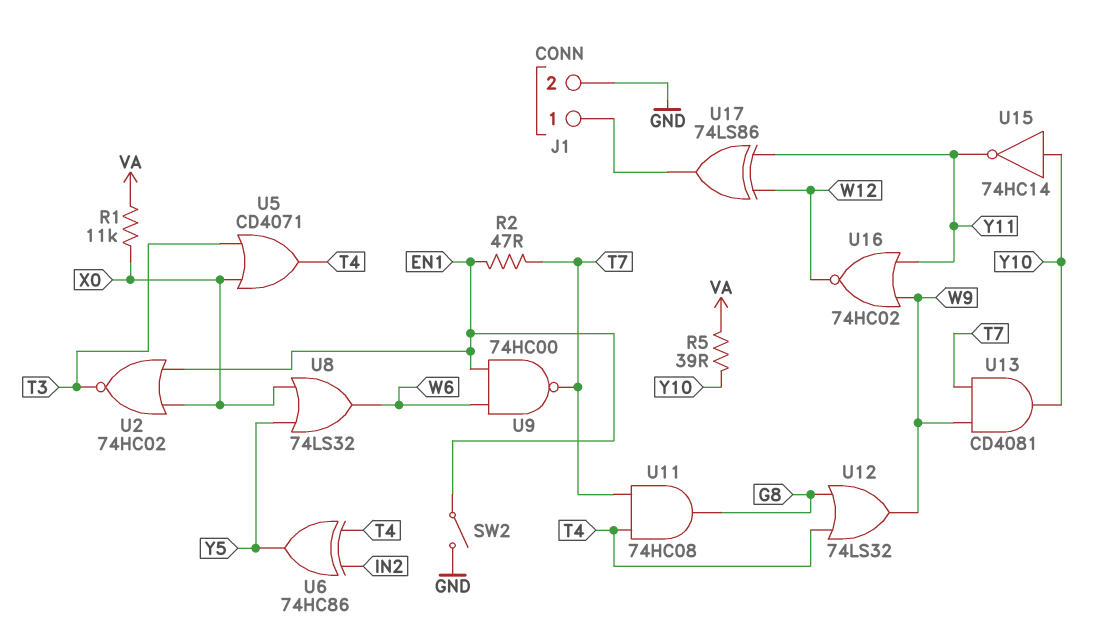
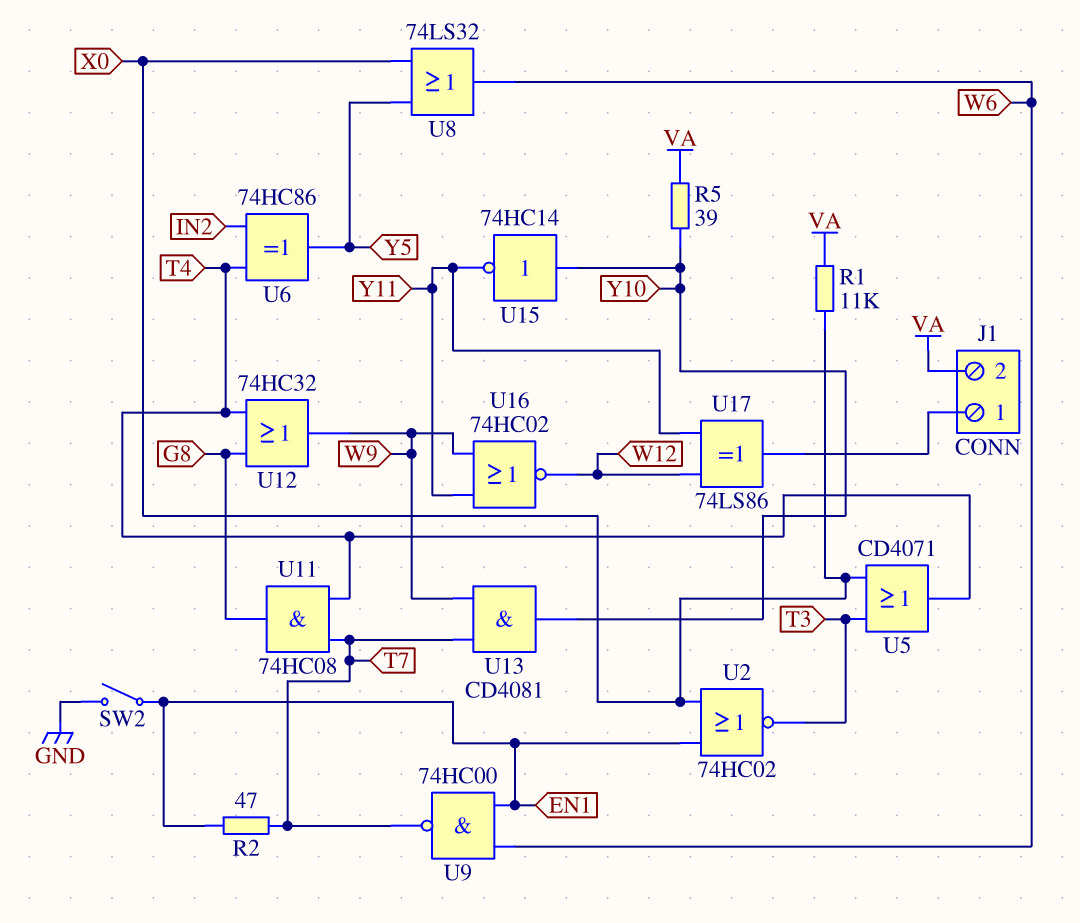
J1 pin 2: GND -> VA
U12: OR 74LS32 (in G8, in T4, out W9) -> OR 74HC32 (in G8, in T4, out W9)

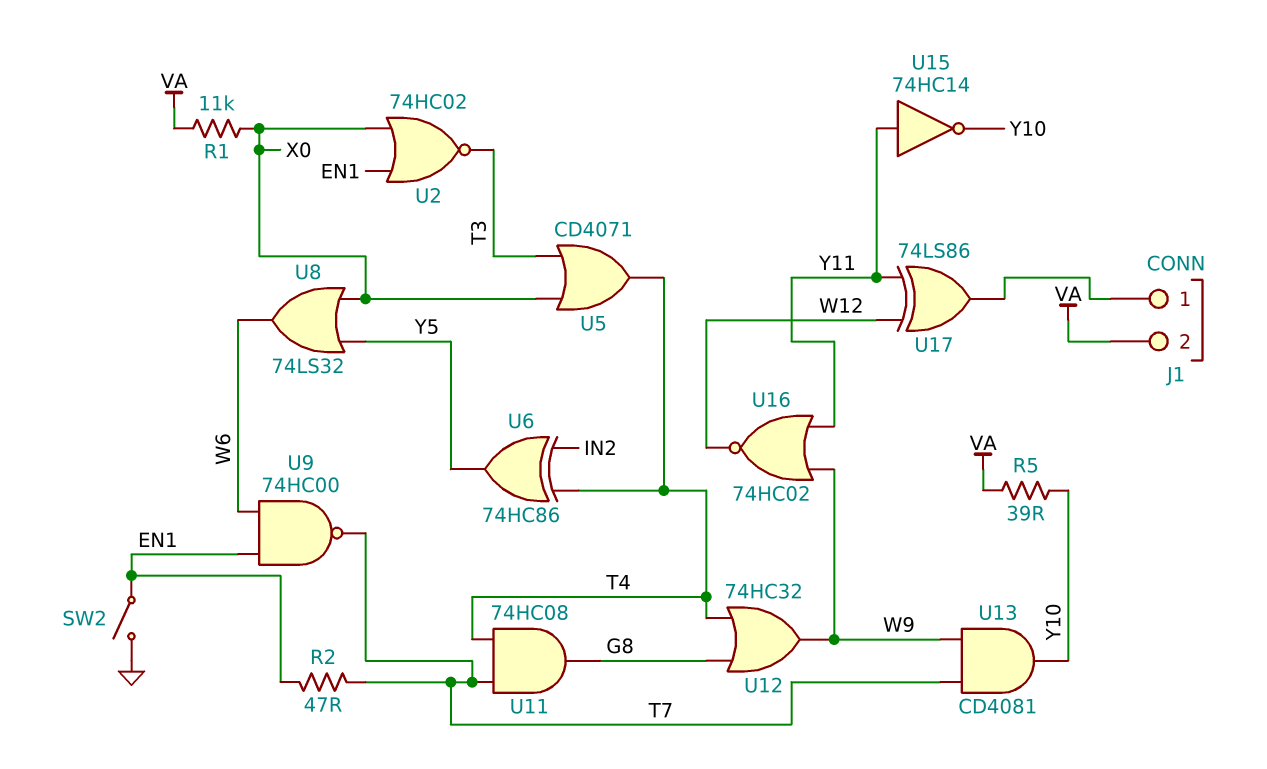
U15: NOT 74HC14 (in Y10, out Y11) -> NOT 74HC14 (in Y11, out Y10)

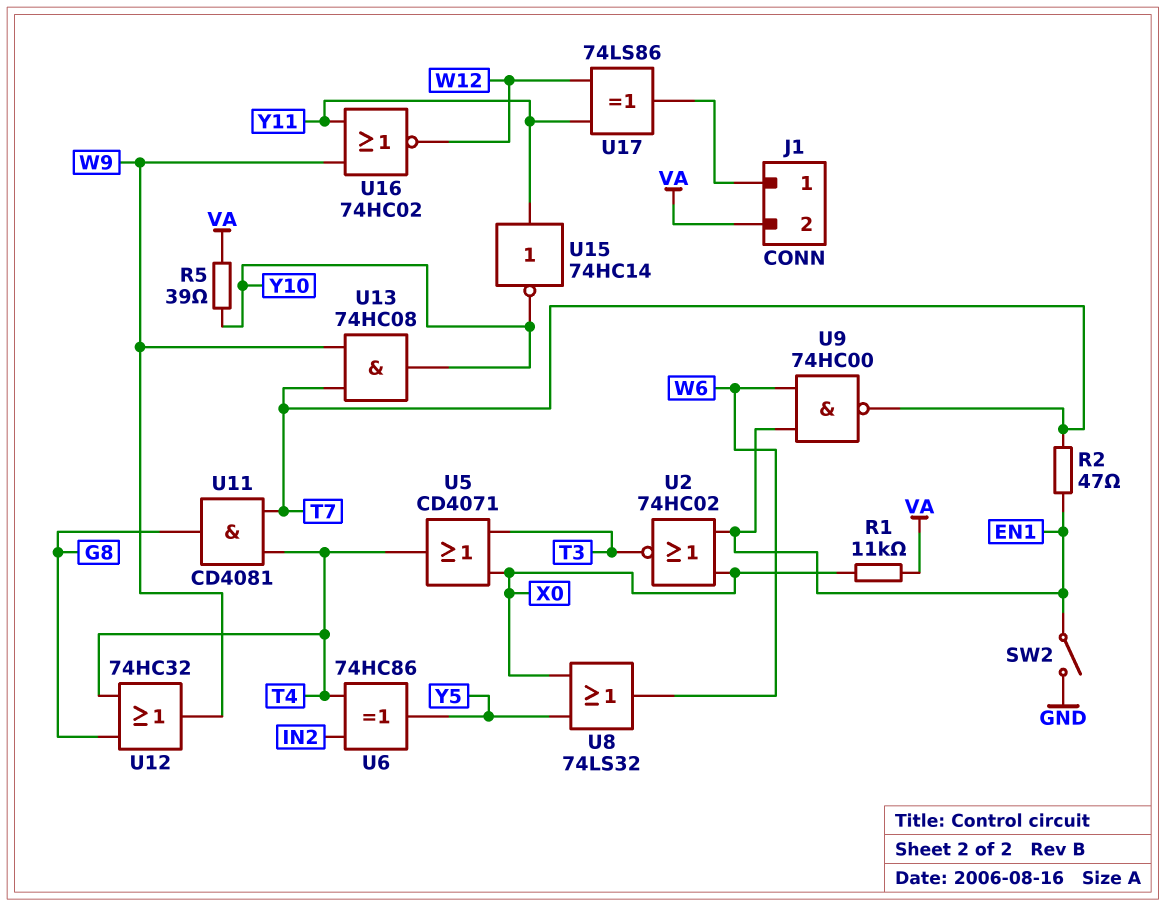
U11: AND 74HC08 (in T4, in T7, out G8) -> AND CD4081 (in T4, in T7, out G8)
U13: AND CD4081 (in T7, in W9, out Y10) -> AND 74HC08 (in T7, in W9, out Y10)

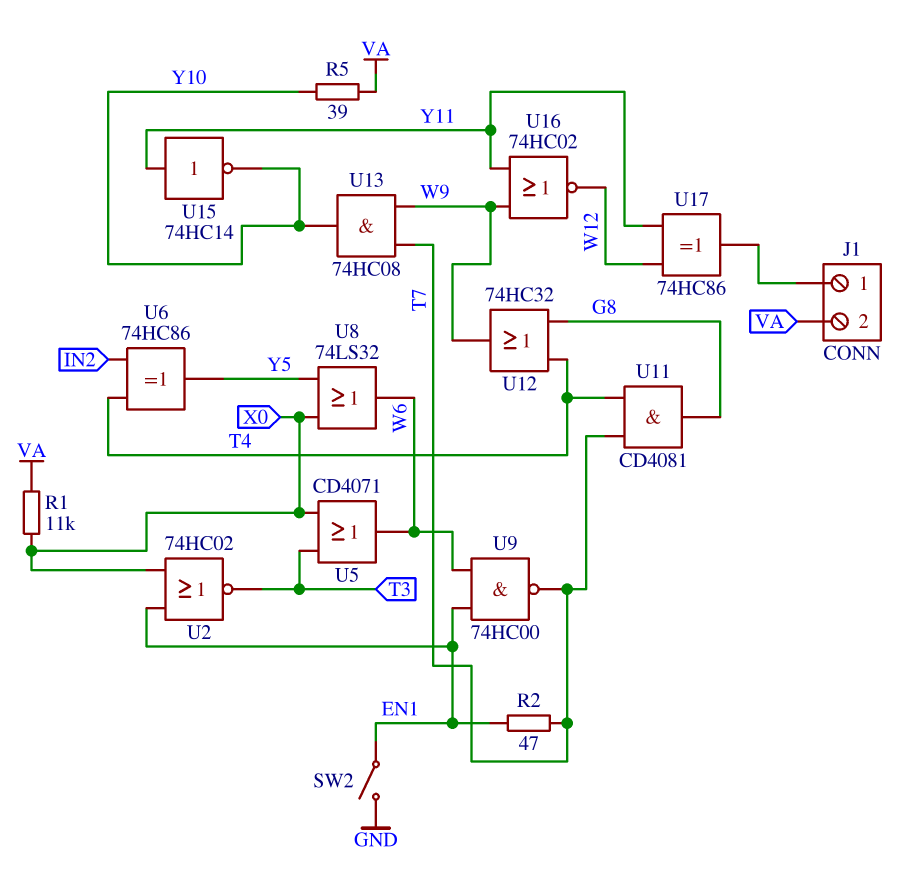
U5: OR CD4071 (in T3, in X0, out T4) -> OR CD4071 (in T3, in X0, out W6)
U17: XOR 74LS86 (in W12, in Y11, out J1/1) -> XOR 74HC86 (in W12, in Y11, out J1/1)

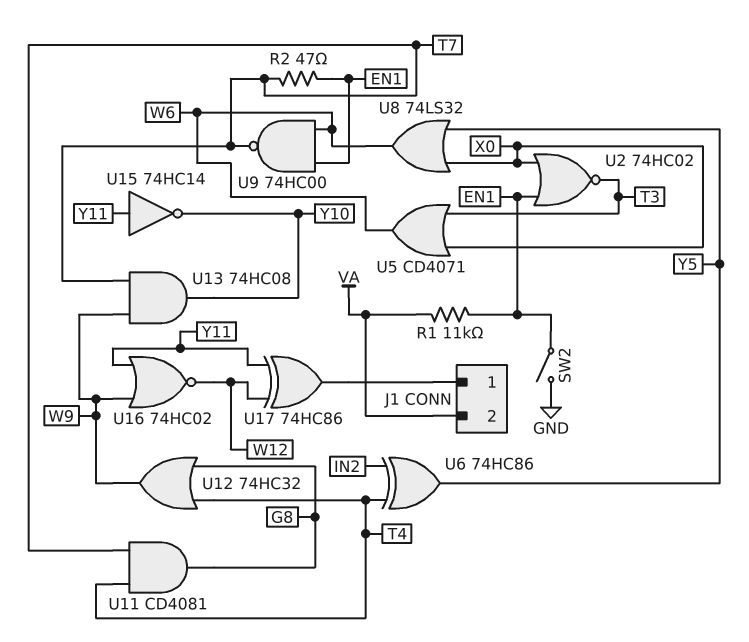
R1: 11k (VA, X0) -> 11k (EN1, VA)
R5: 39 (VA, Y10) -> none

